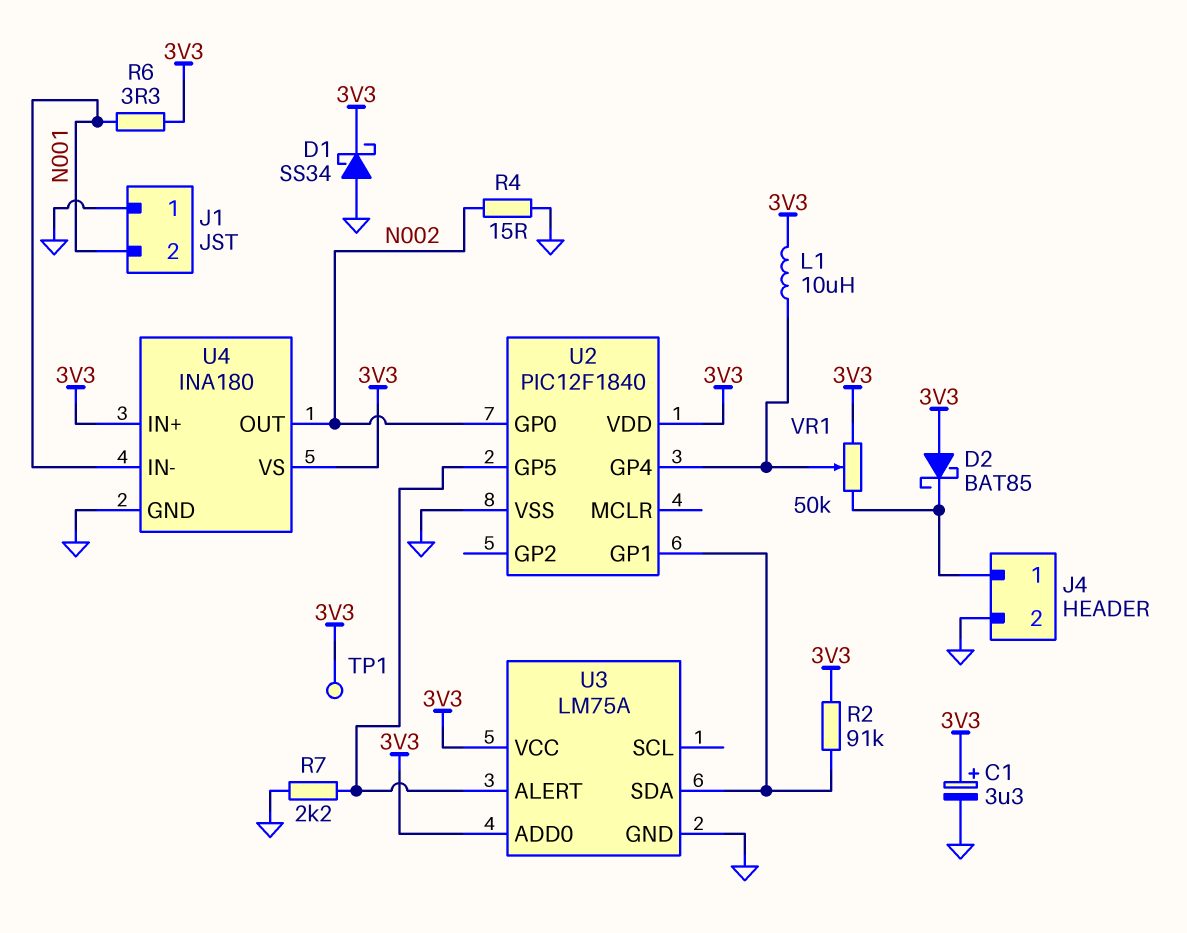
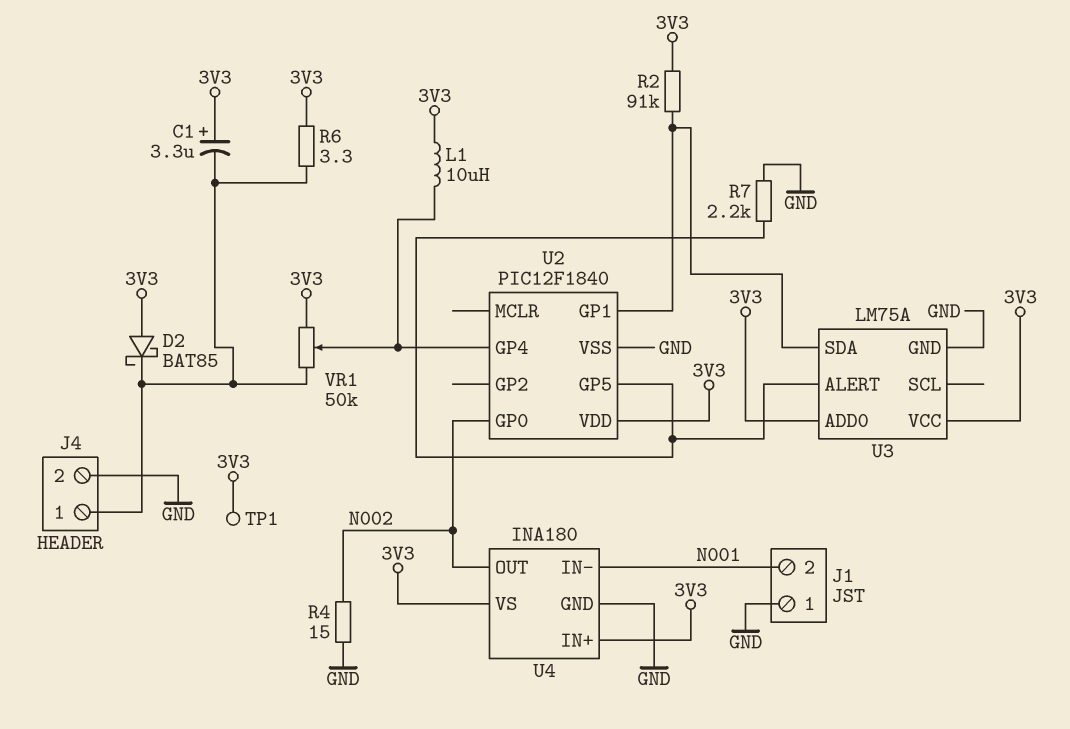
C1: 3.3uF (plus 3V3, minus GND) -> 3.3uF (plus 3V3, minus J4/1)
D1: schottky SS34 (A GND, K 3V3) -> none
R6: 3.3 (3V3, N001) -> 3.3 (3V3, J4/1)

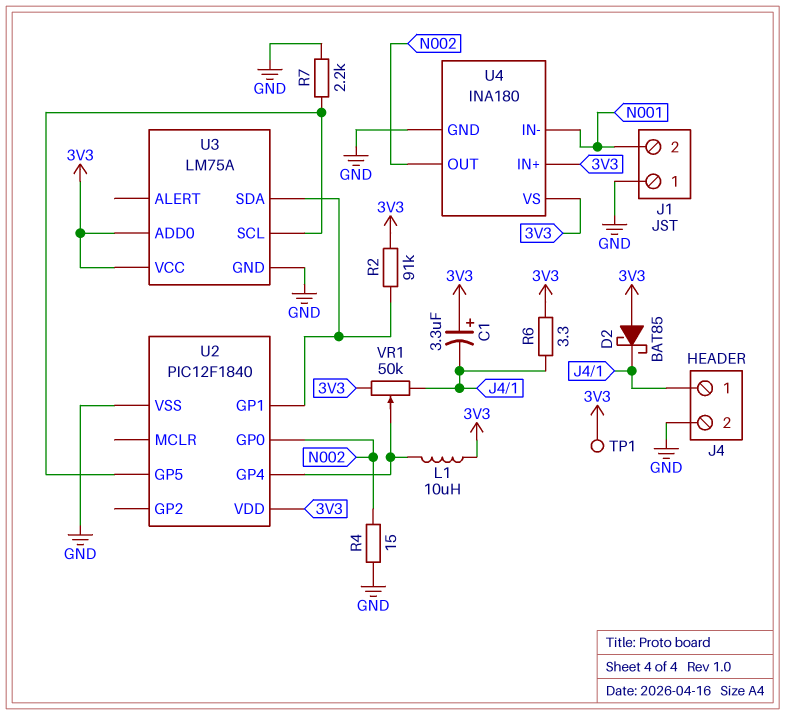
U3 pin ALERT: U2/GP5 -> none
U3 pin SCL: none -> U2/GP5

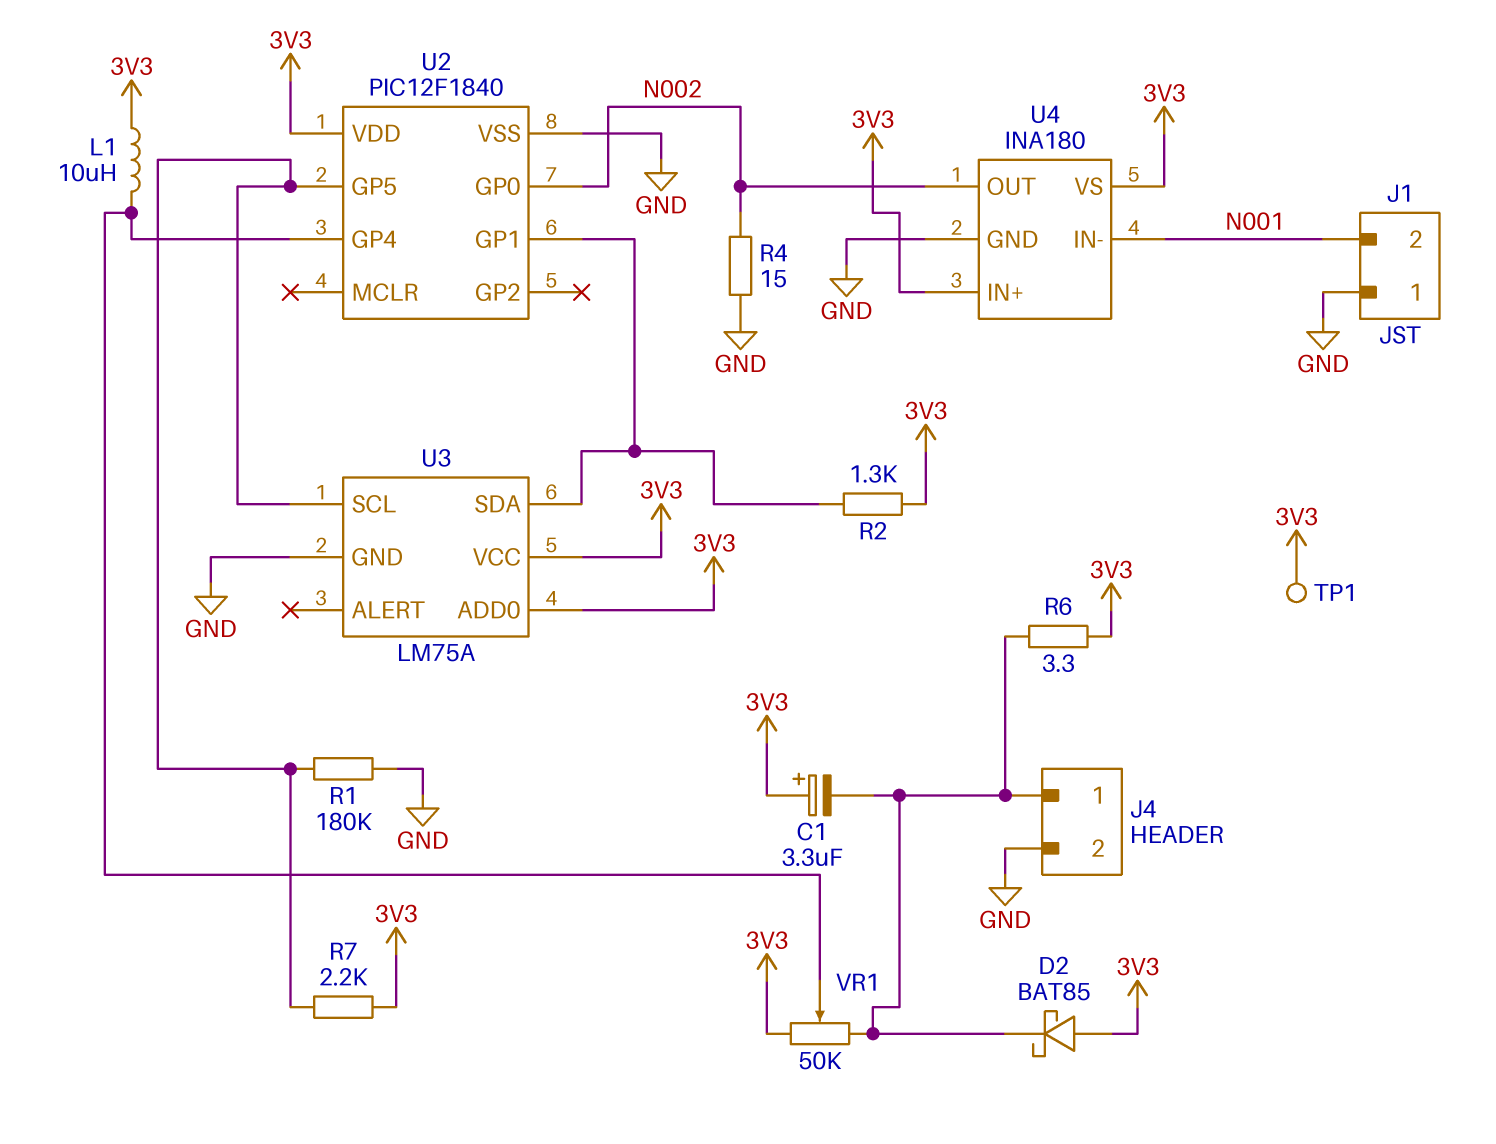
R1: none -> 180k (GND, U2/GP5)
R2: 91k (3V3, U2/GP1) -> 1.3k (3V3, U2/GP1)
R7: 2.2k (GND, U2/GP5) -> 2.2k (3V3, U2/GP5)

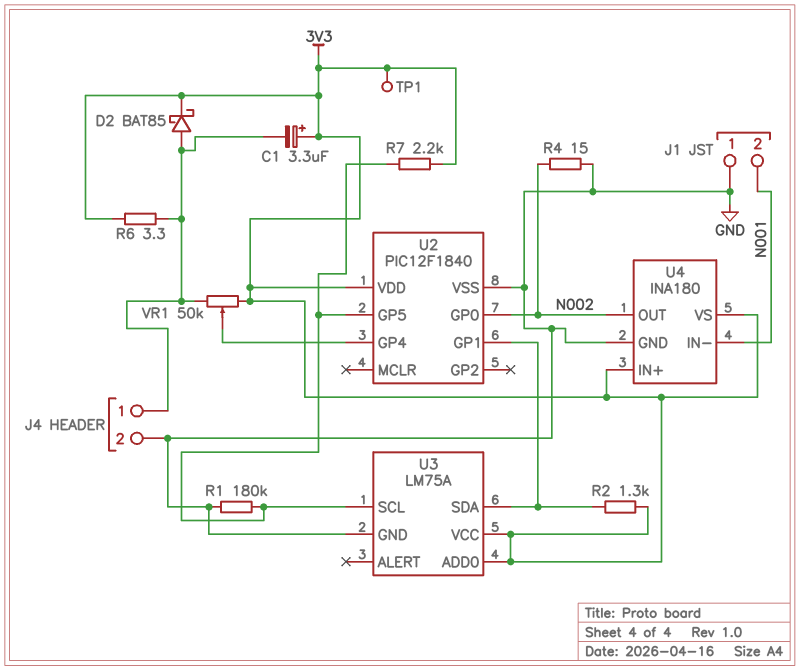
D2: schottky BAT85 (A 3V3, K J4/1) -> schottky BAT85 (A J4/1, K 3V3)
L1: 10uH (3V3, U2/GP4) -> none

